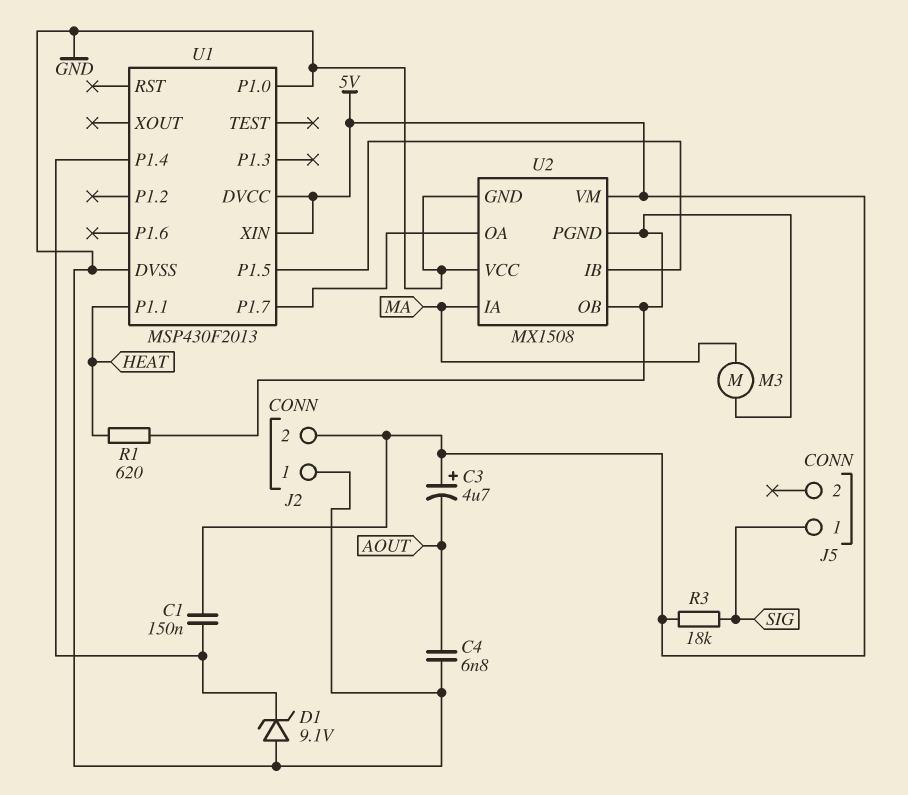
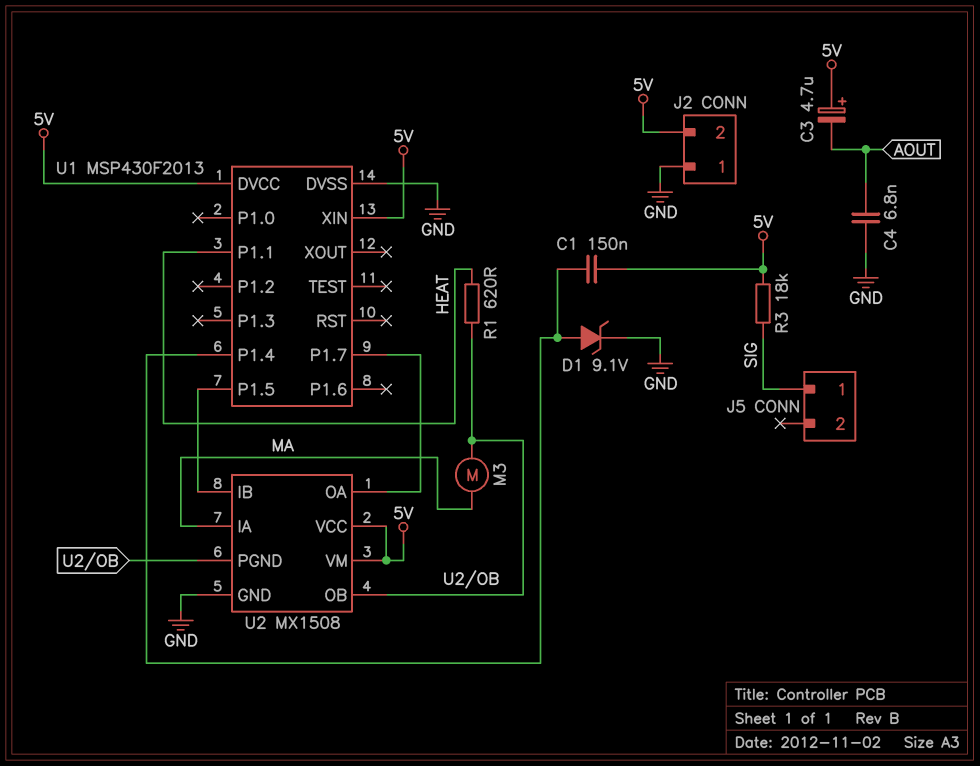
D1: zener 9.1V (A GND, K U1/P1.4) -> zener 9.1V (A U1/P1.4, K GND)
U1 pin P1.0: GND -> none
U2 pin VCC: GND -> 5V

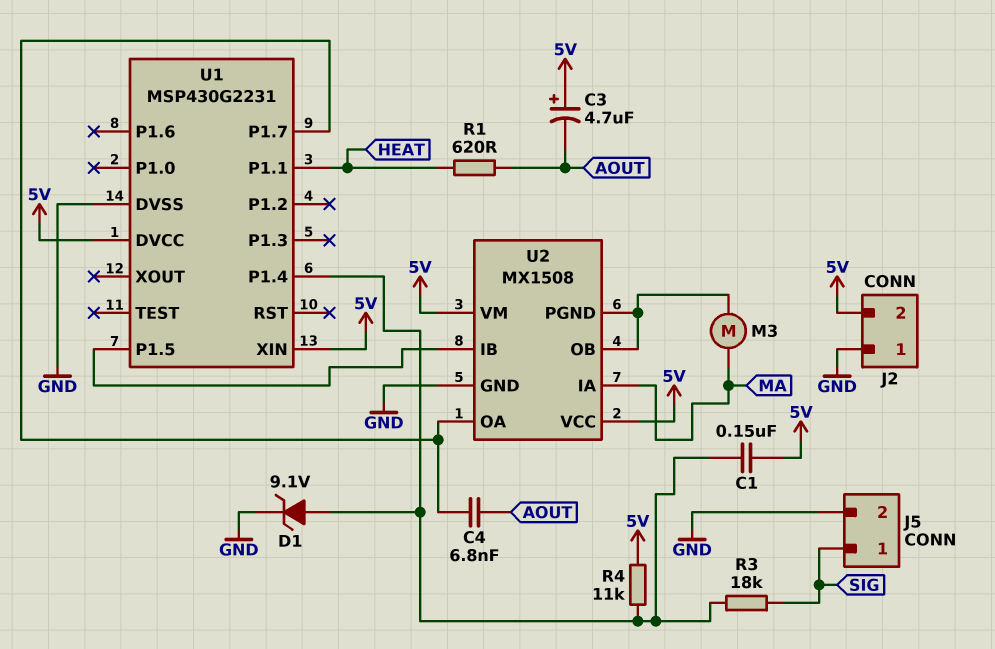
C4: 6.8nF (AOUT, GND) -> 6.8nF (AOUT, U1/P1.7)
J5 pin 2: none -> GND
R1: 620 (HEAT, U2/OB) -> 620 (AOUT, HEAT)
R3: 18k (5V, SIG) -> 18k (SIG, U1/P1.4)
R4: none -> 11k (5V, U1/P1.4)
U1: MSP430F2013 -> MSP430G2231

